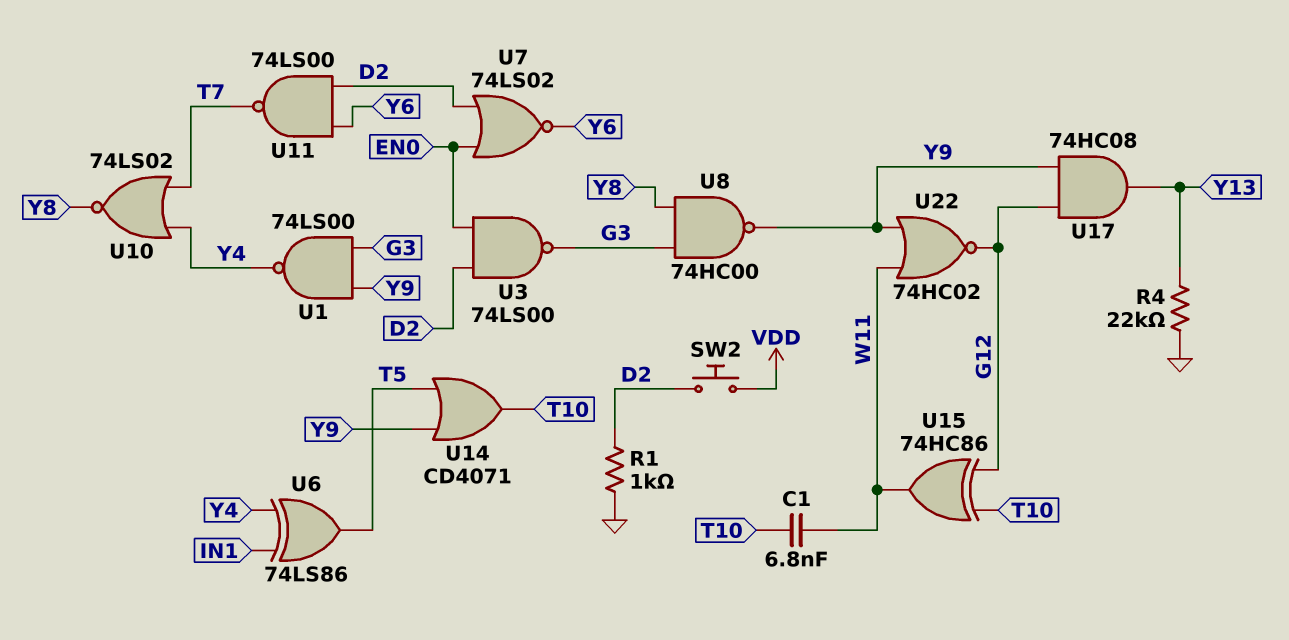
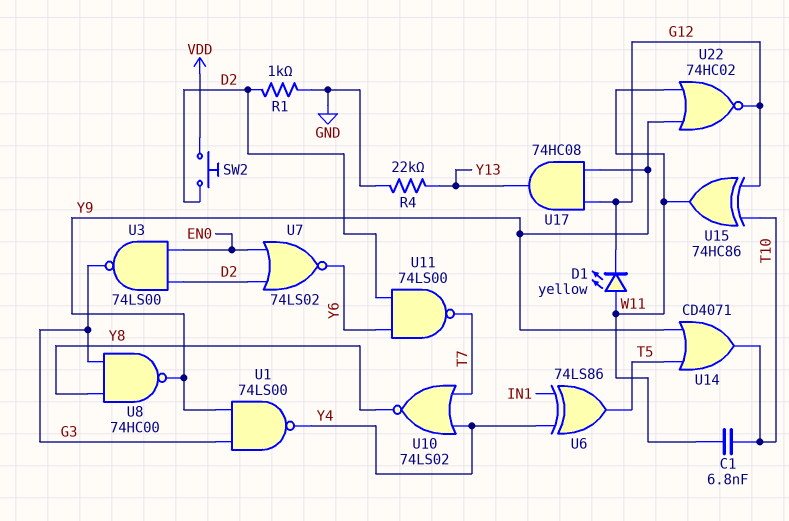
D1: none -> LED yellow (A W11, K G12)

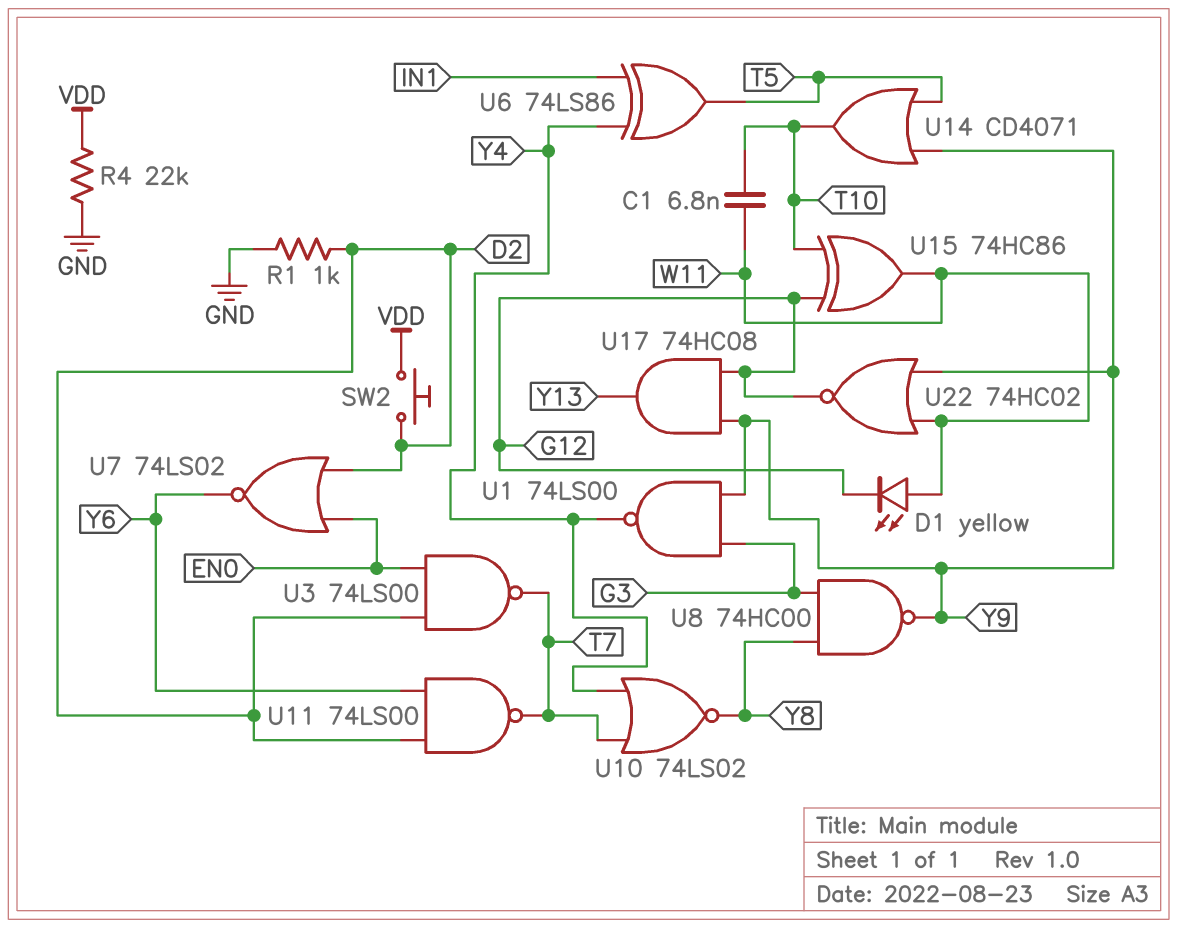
R4: 22k (GND, Y13) -> 22k (GND, VDD)
U3: NAND 74LS00 (in D2, in EN0, out G3) -> NAND 74LS00 (in D2, in EN0, out T7)

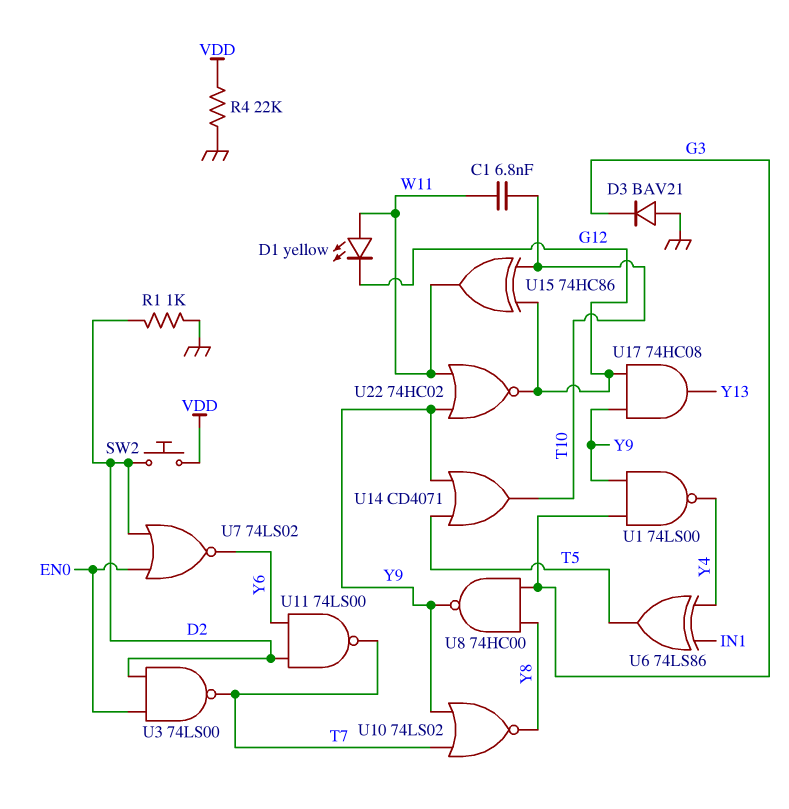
D3: none -> diode BAV21 (A GND, K G3)
U10: NOR 74LS02 (in T7, in Y4, out Y8) -> NOR 74LS02 (in T7, in Y9, out Y8)

